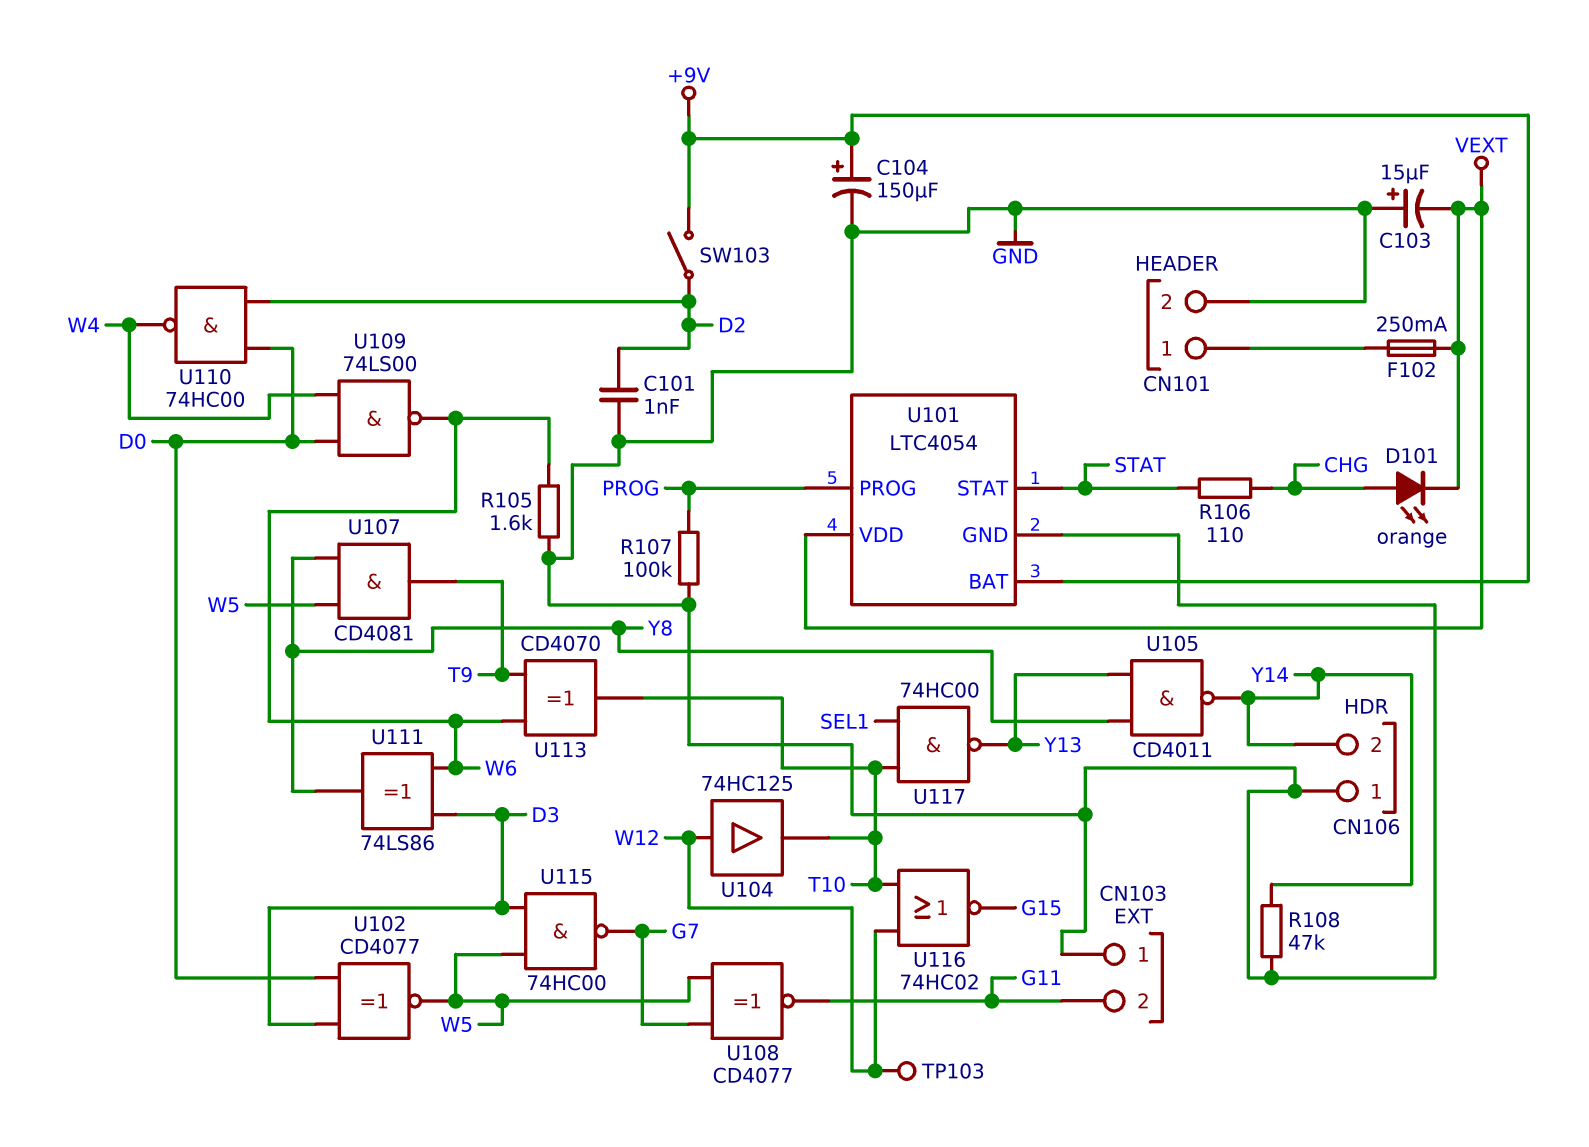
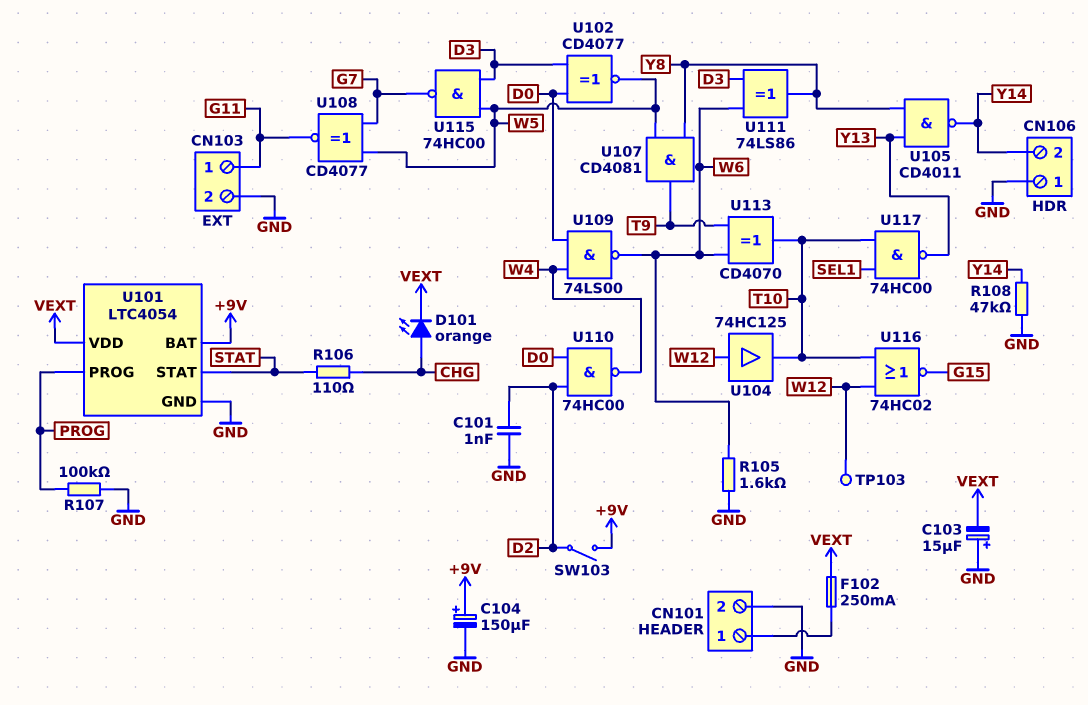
CN103 pin 1: GND -> G11
CN103 pin 2: G11 -> GND

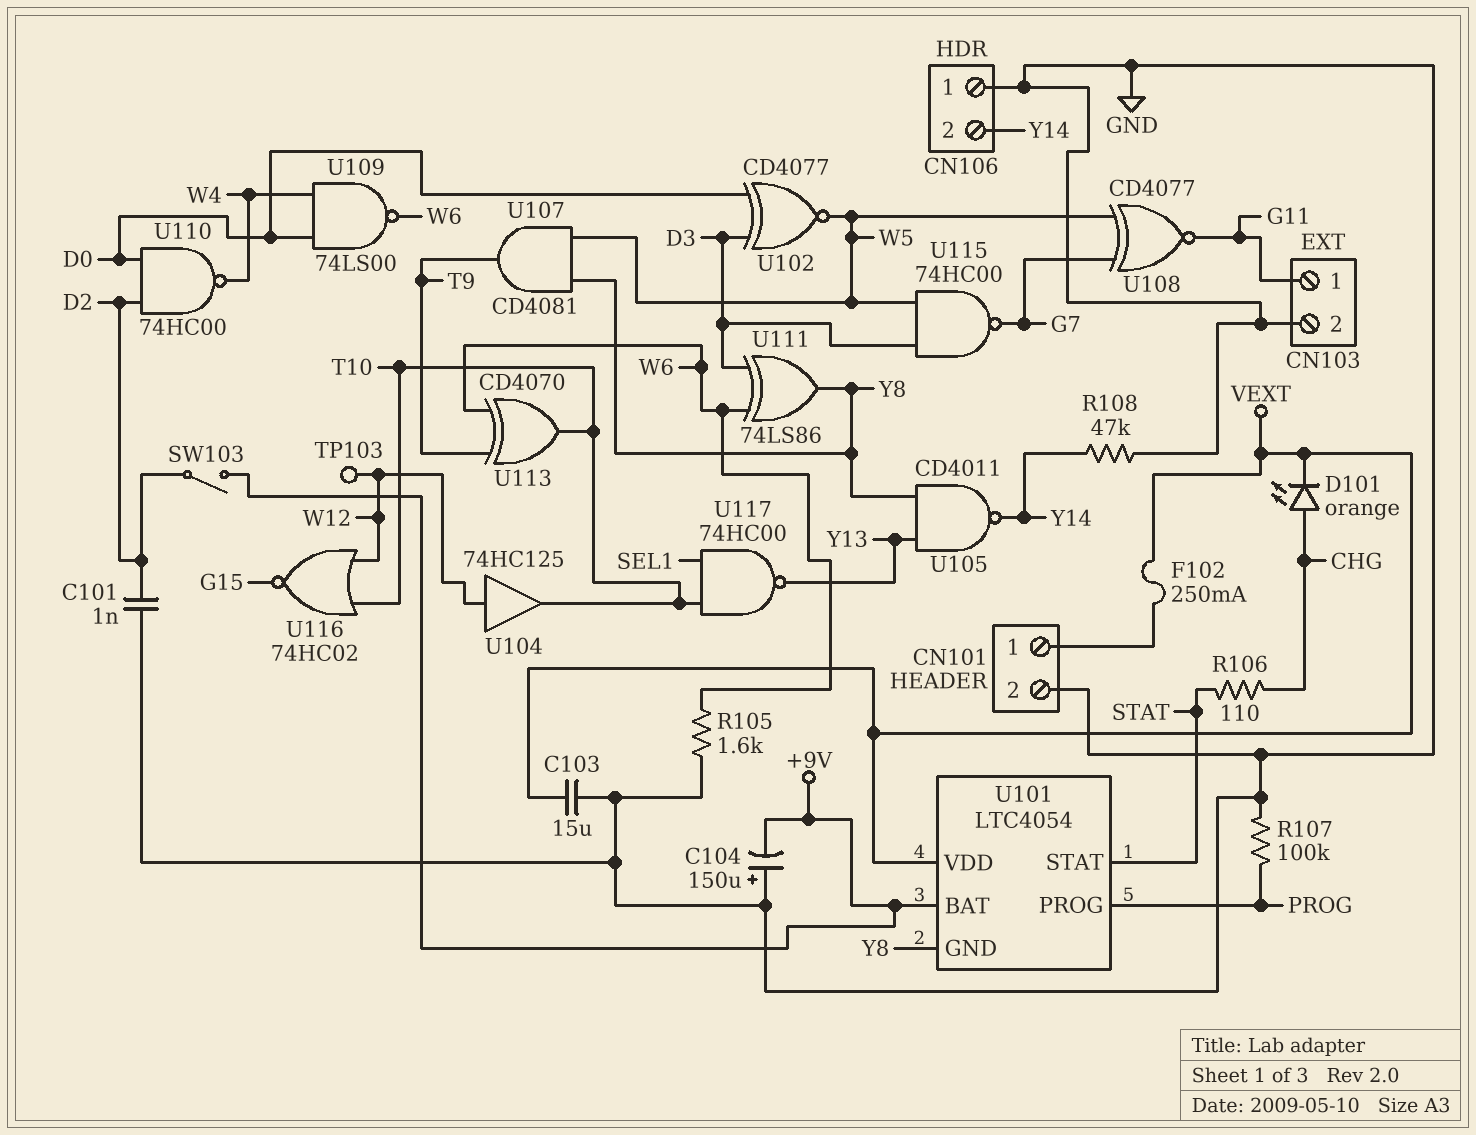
C103: 15uF (plus GND, minus VEXT) -> 15uF (GND, VEXT)
C104: 150uF (plus +9V, minus GND) -> 150uF (plus GND, minus +9V)
U101 pin GND: GND -> Y8

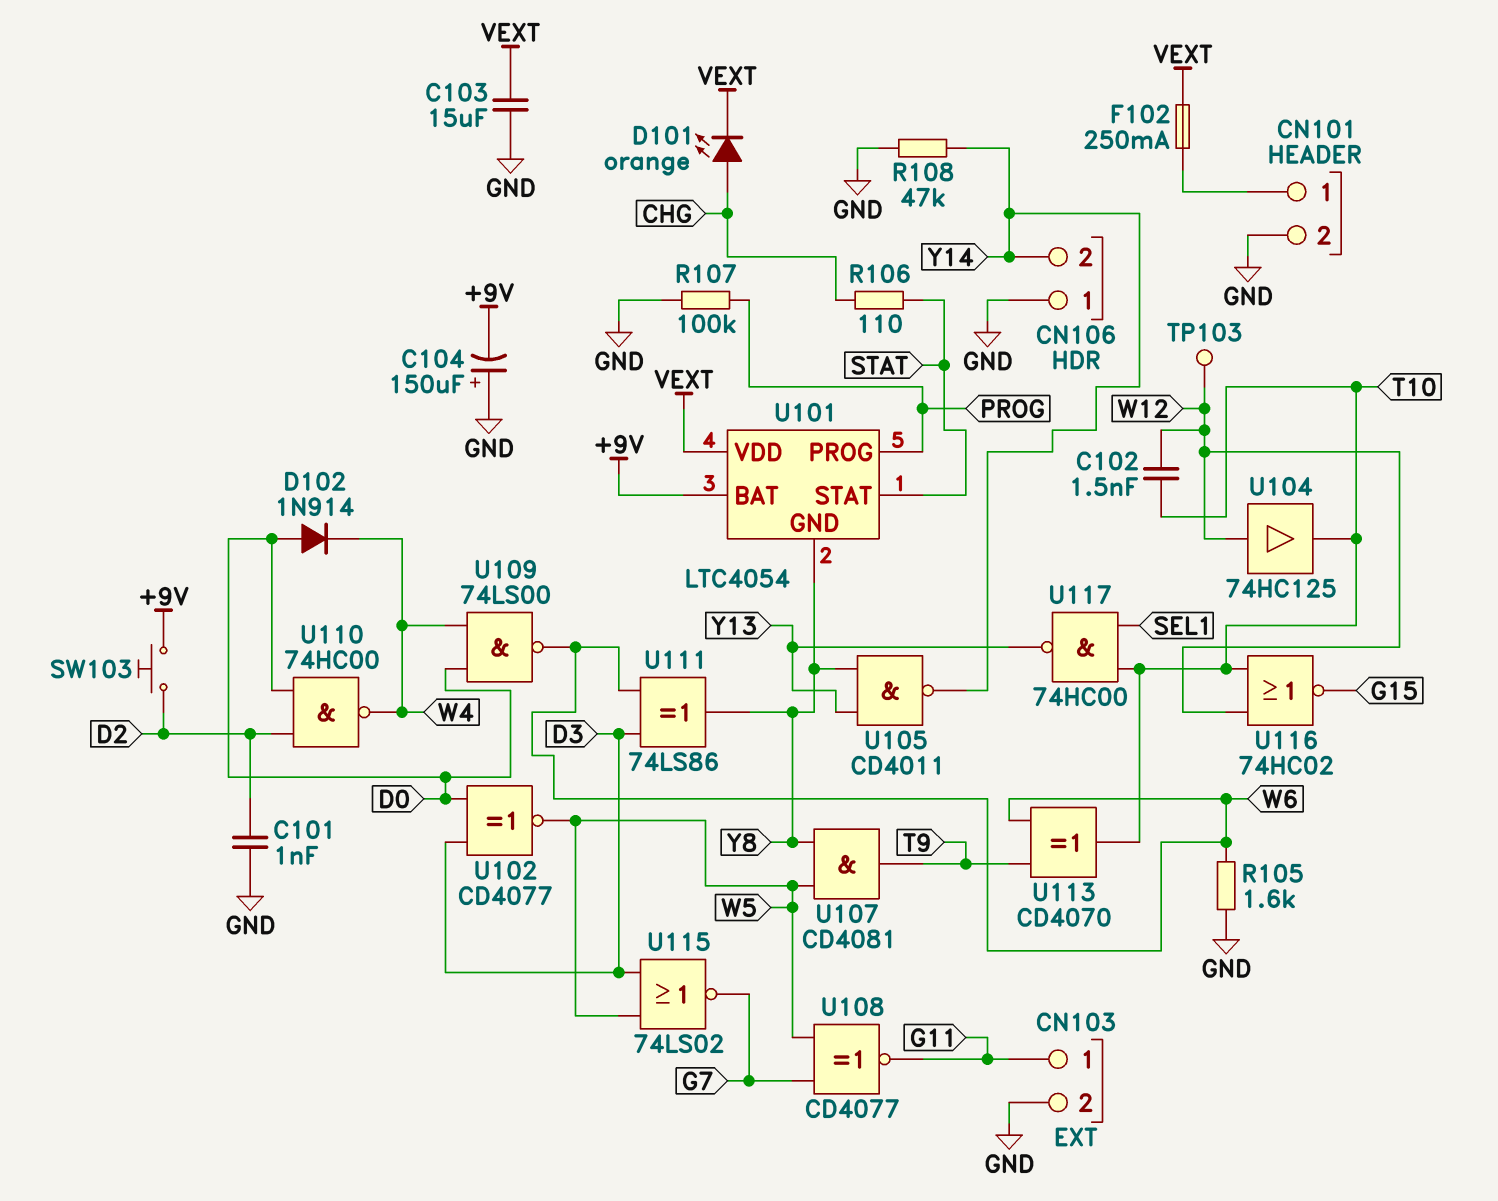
C102: none -> 1.5nF (T10, W12)
D102: none -> diode 1N914 (A D0, K W4)
SW103: switch (+9V, D2) -> button (+9V, D2)
U115: NAND 74HC00 (in D3, in W5, out G7) -> NOR 74LS02 (in D3, in W5, out G7)

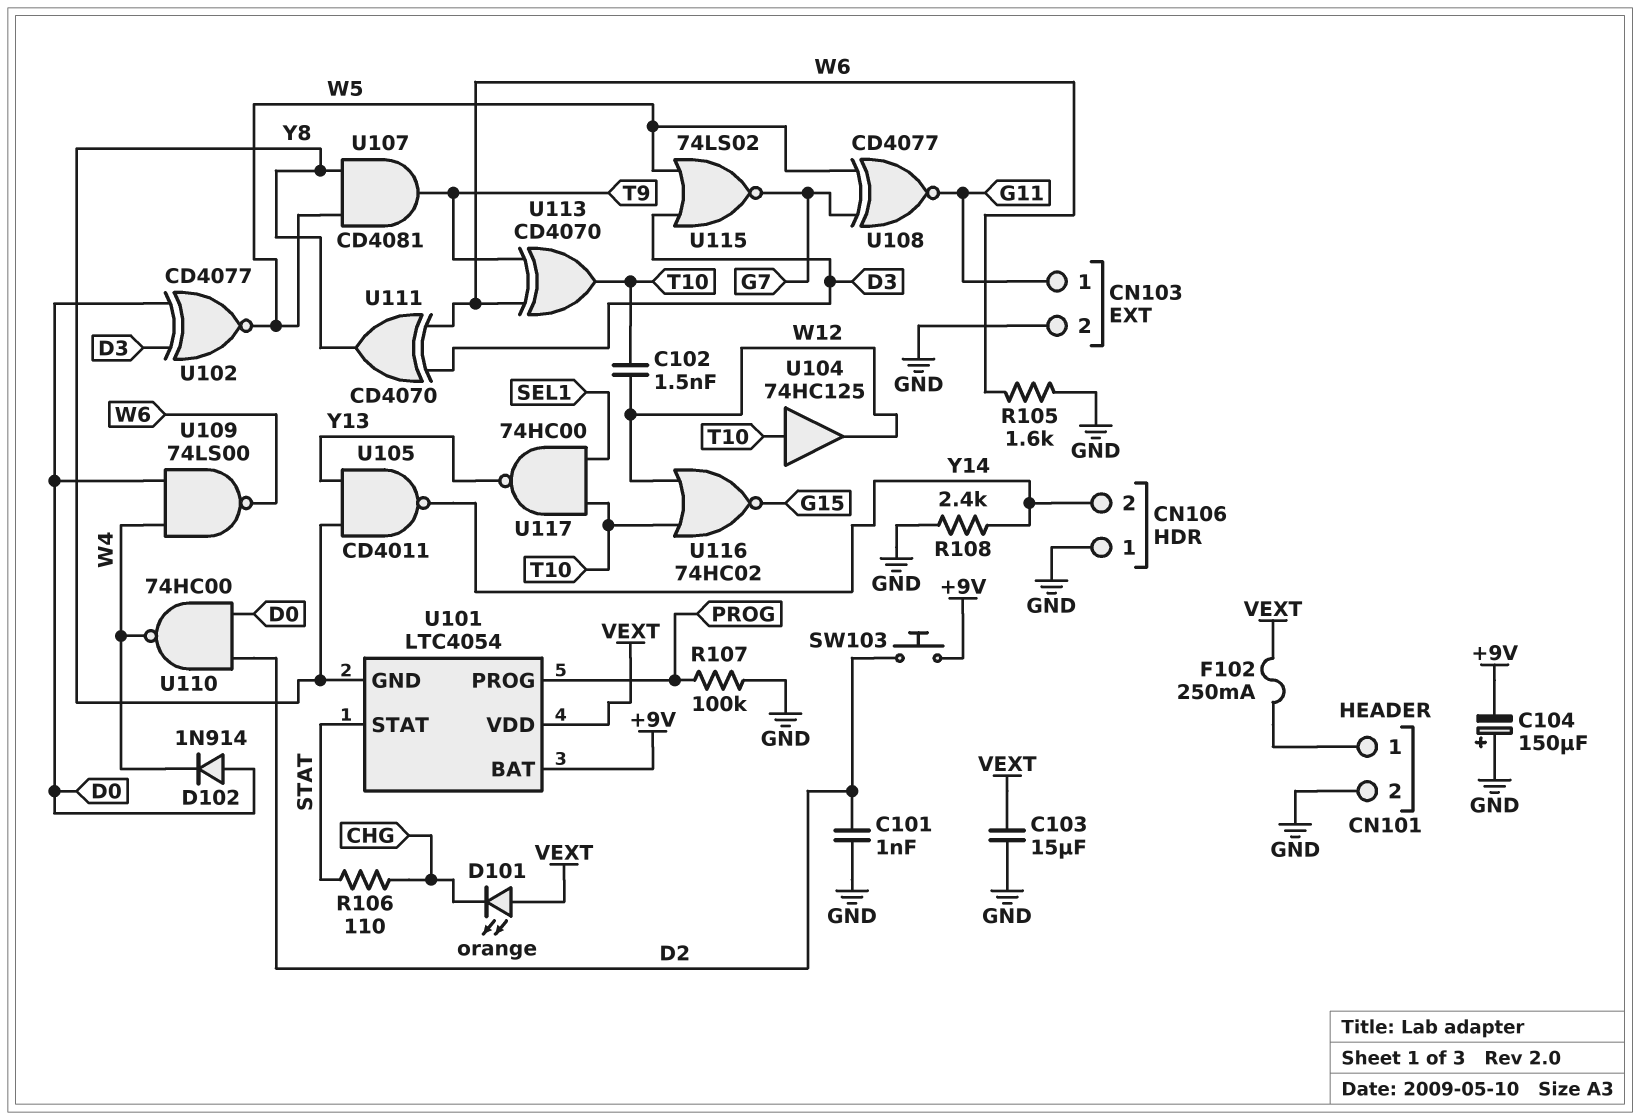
D101: LED orange (A CHG, K VEXT) -> LED orange (A VEXT, K CHG)
R108: 47k (GND, Y14) -> 2.4k (GND, Y14)
TP103: test point (W12) -> none
U104: buffer 74HC125 (in W12, out T10) -> buffer 74HC125 (in T10, out W12)
U111: XOR 74LS86 (in D3, in W6, out Y8) -> XOR CD4070 (in D3, in W6, out Y8)

